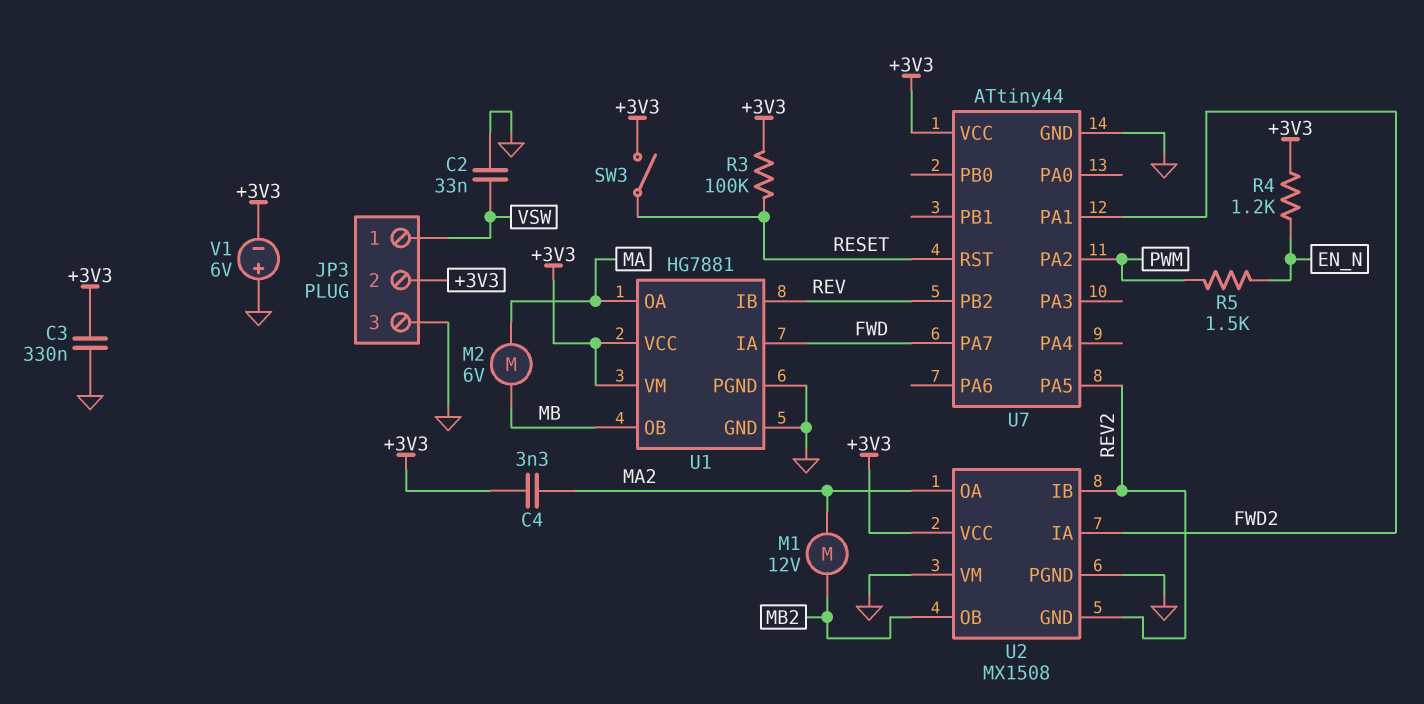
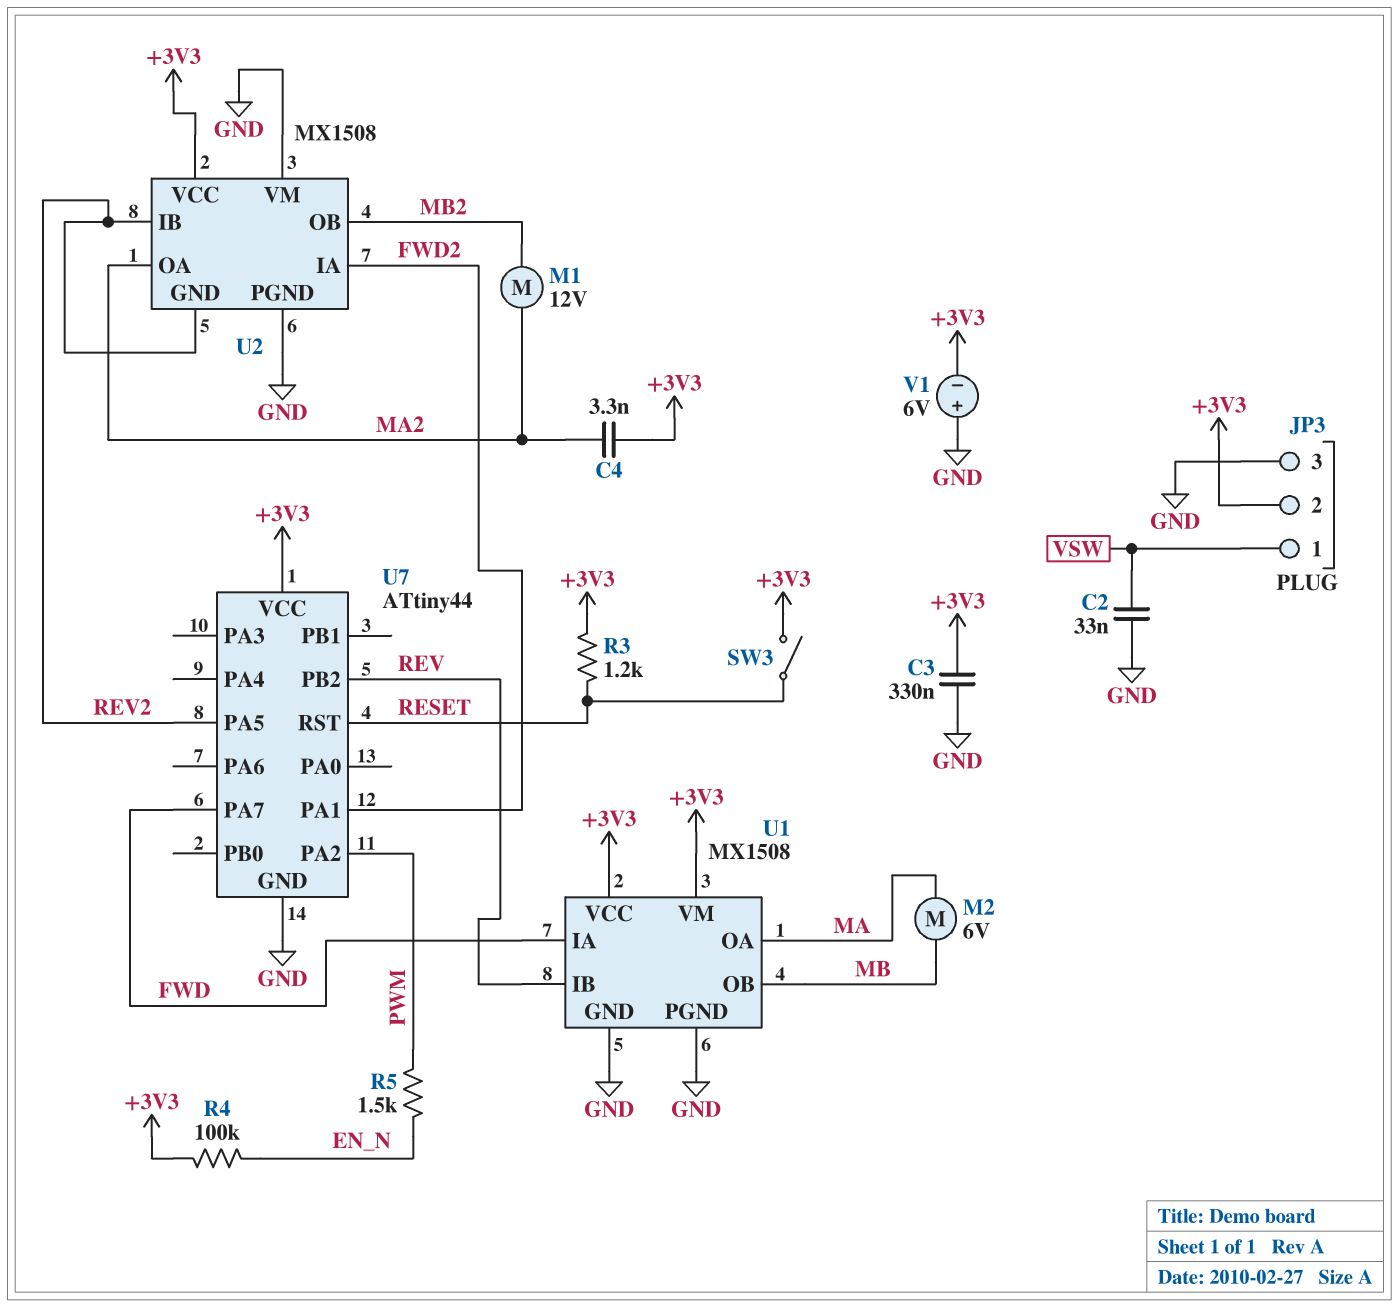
R3: 100k (+3V3, RESET) -> 1.2k (+3V3, RESET)
R4: 1.2k (+3V3, EN_N) -> 100k (+3V3, EN_N)
U1: HG7881 -> MX1508

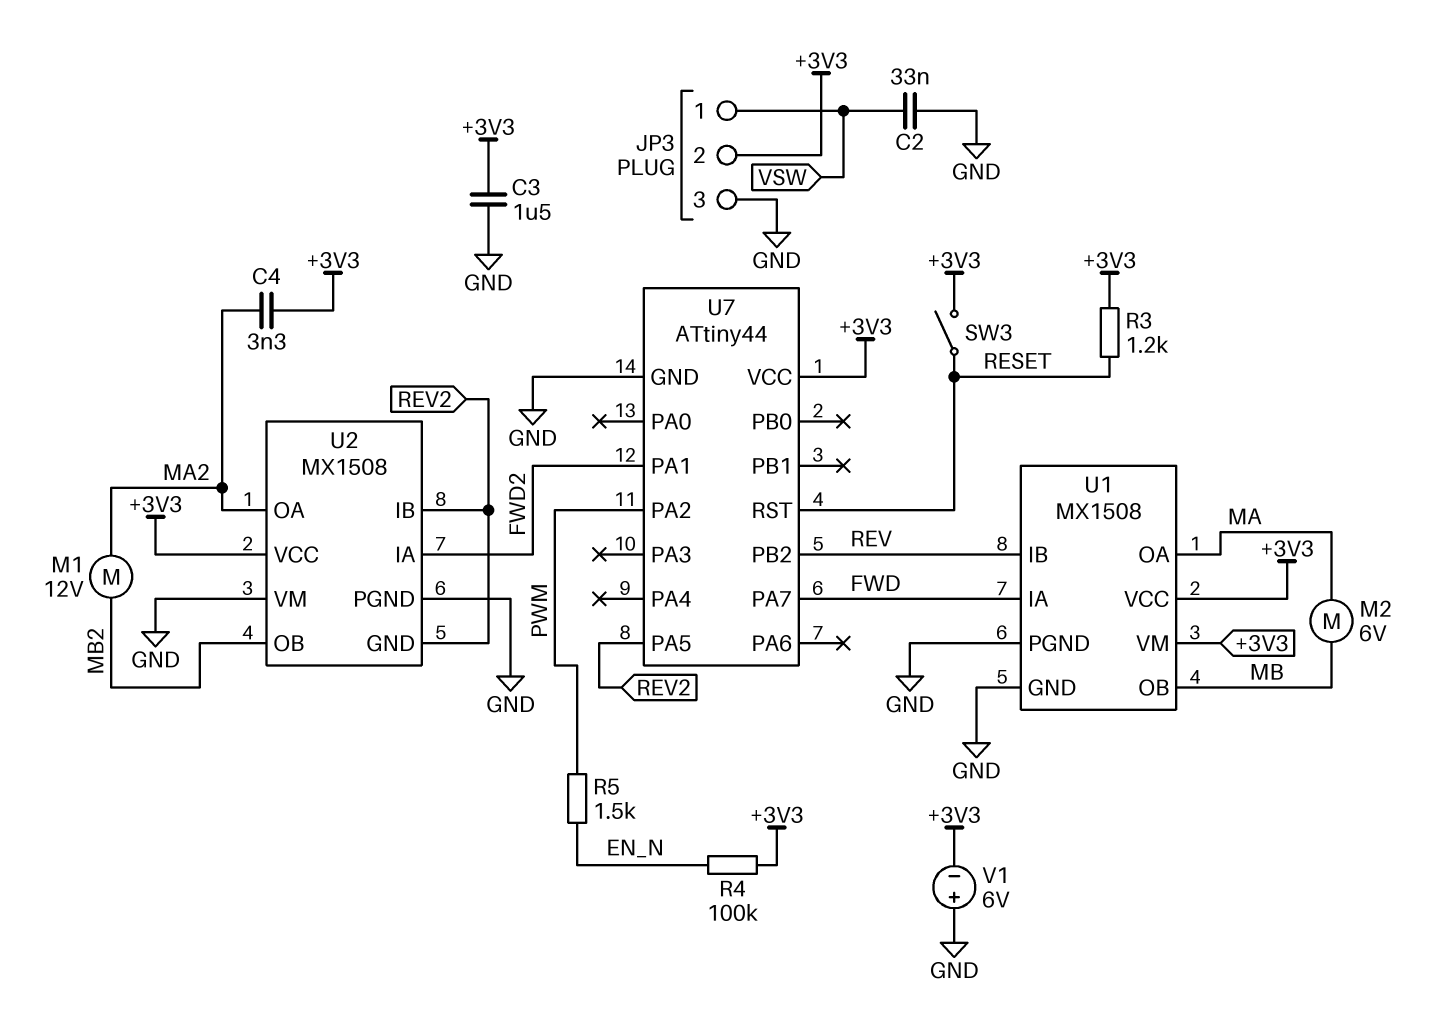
C3: 330nF (+3V3, GND) -> 1.5uF (+3V3, GND)

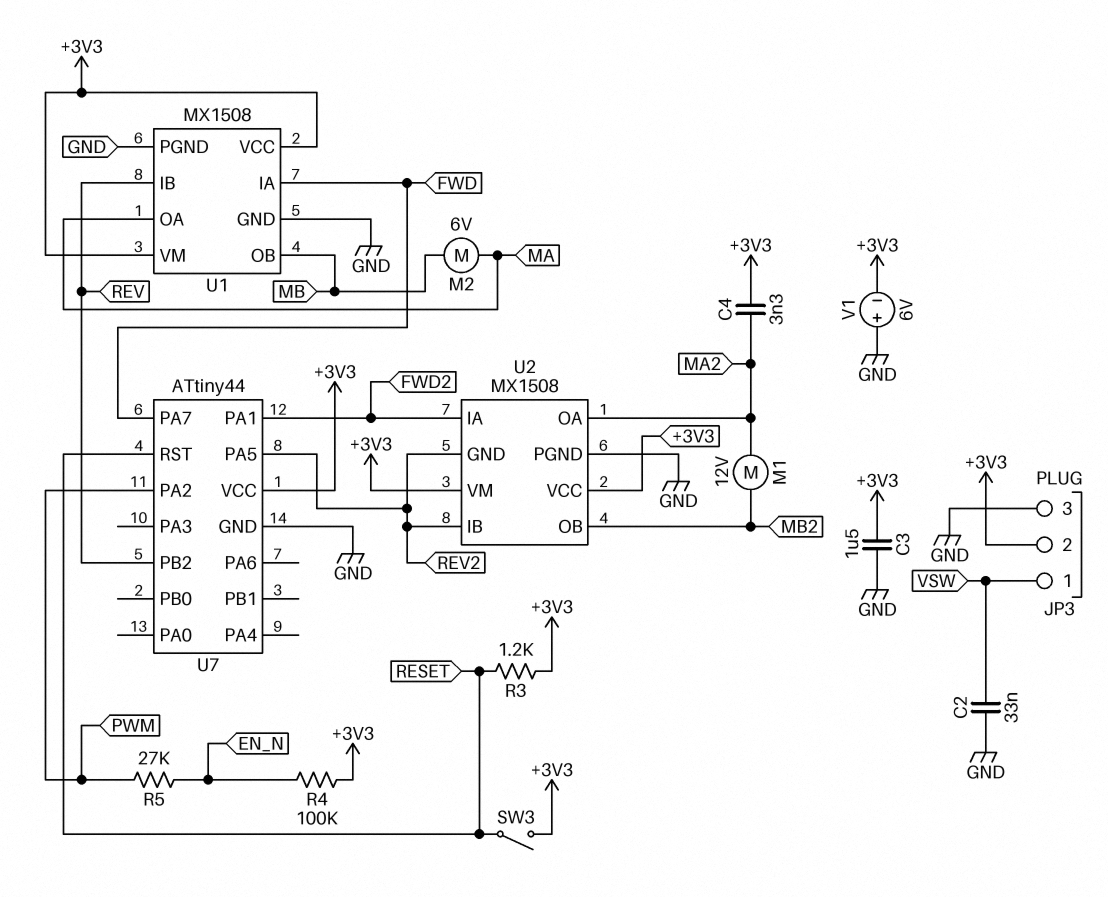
R5: 1.5k (EN_N, PWM) -> 27k (EN_N, PWM)
U2 pin VM: GND -> +3V3

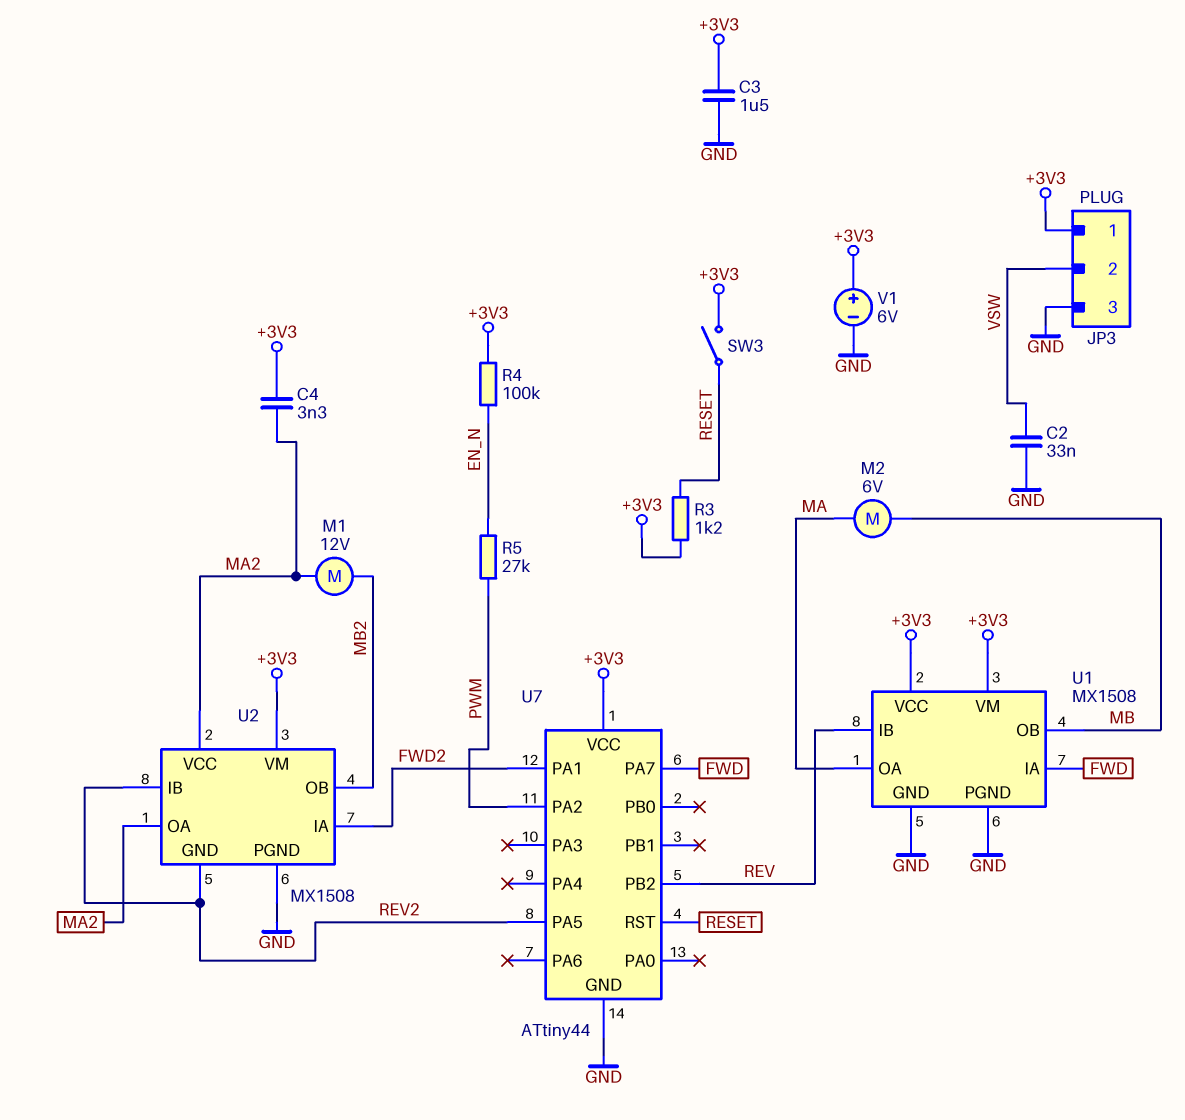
JP3 pin 1: VSW -> +3V3
JP3 pin 2: +3V3 -> VSW
U2 pin VCC: +3V3 -> MA2
V1: 6V (plus GND, minus +3V3) -> 6V (plus +3V3, minus GND)

